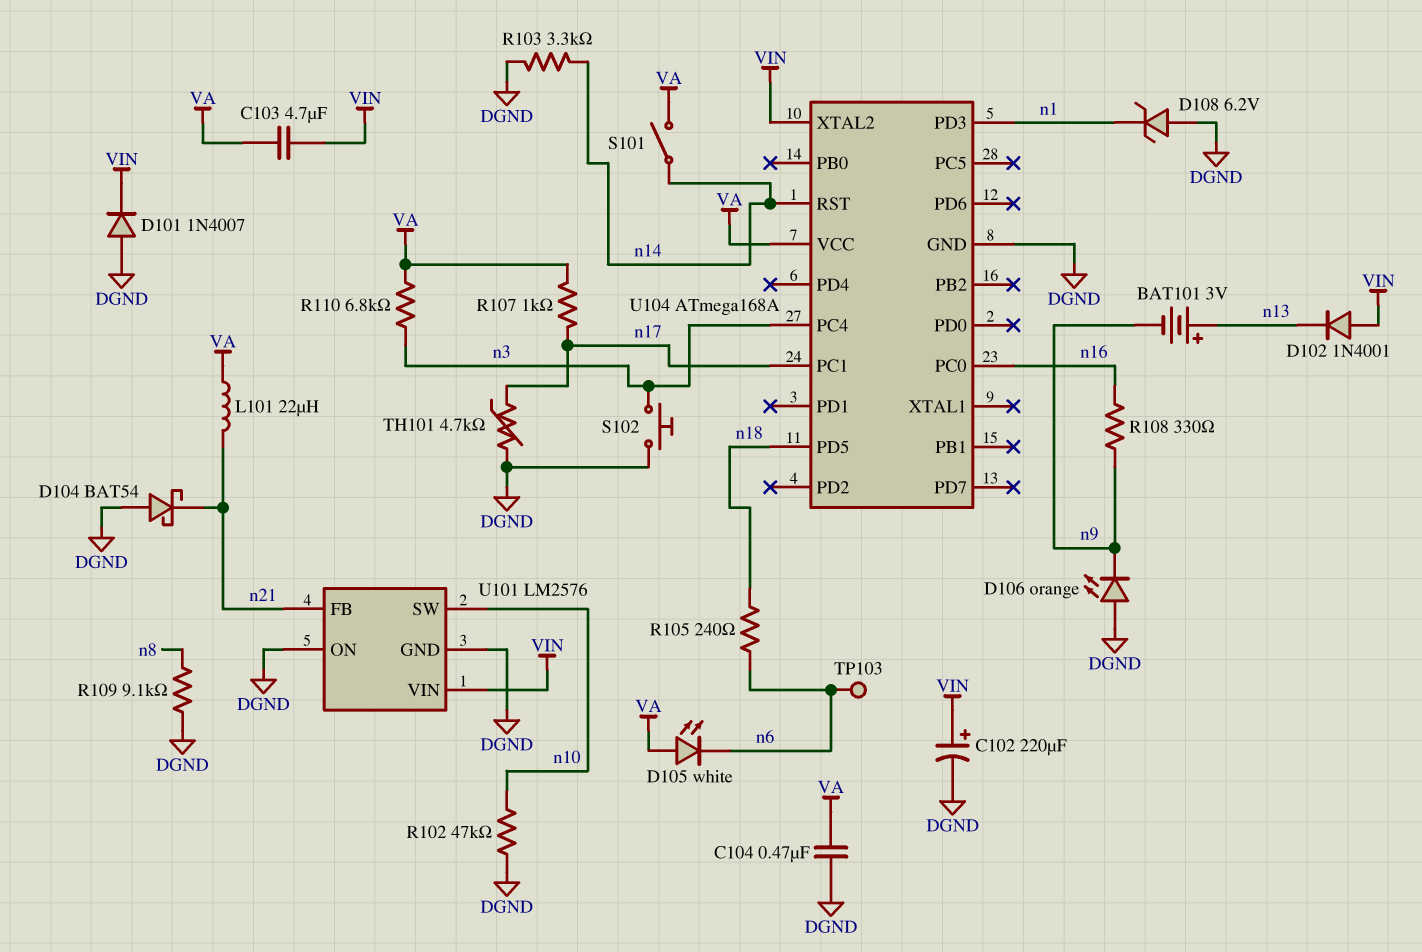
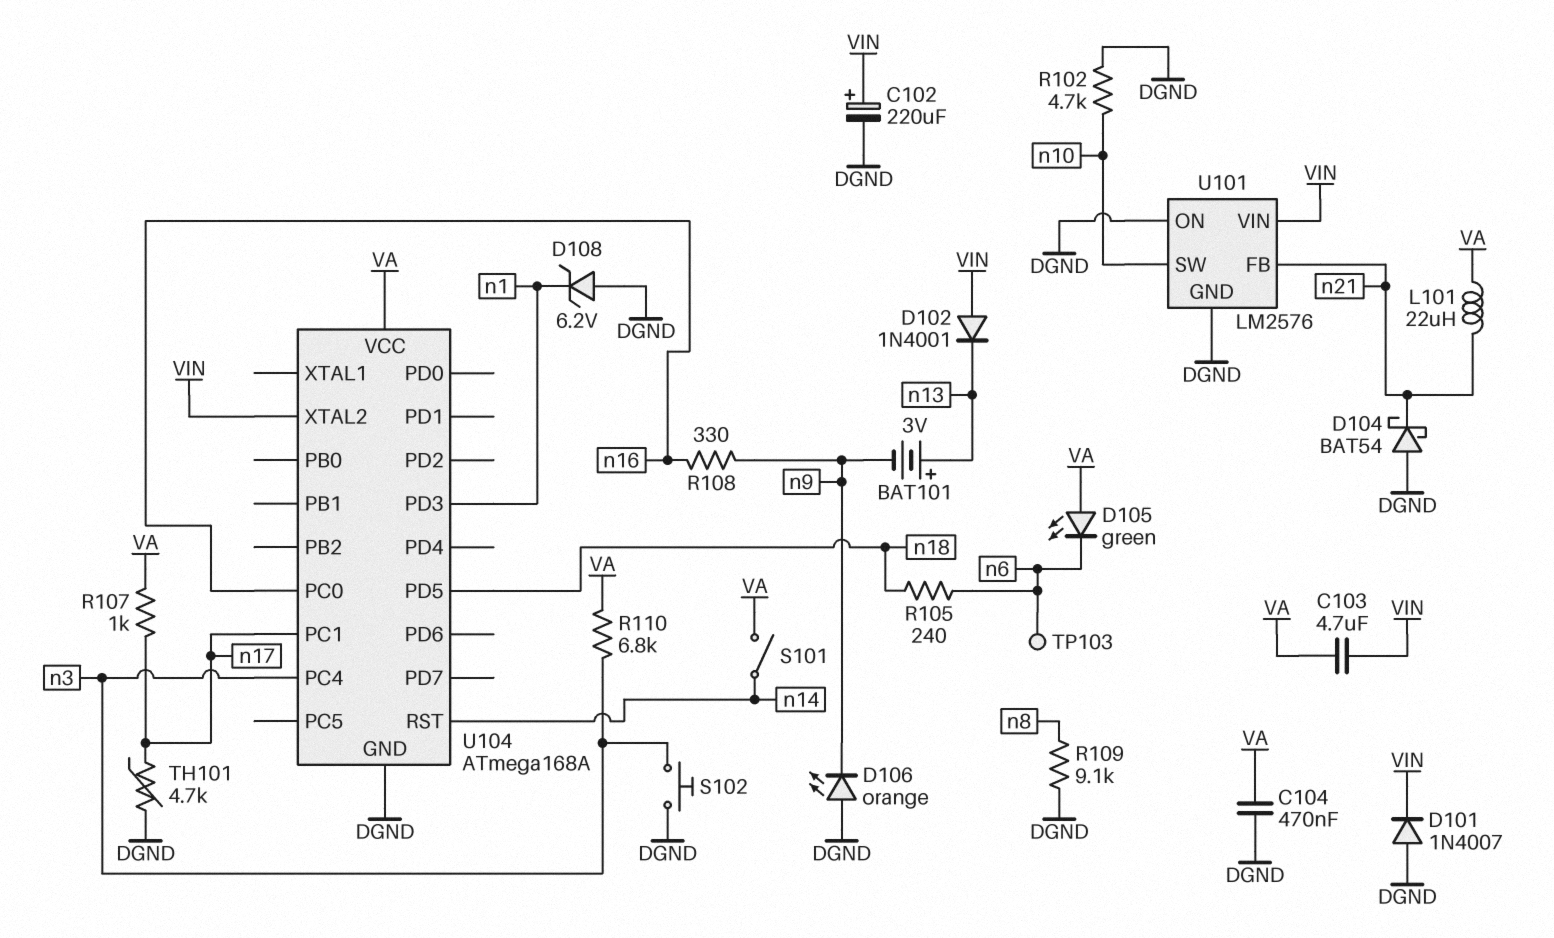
D105: LED white (A VA, K n6) -> LED green (A VA, K n6)
R102: 47k (DGND, n10) -> 4.7k (DGND, n10)
R103: 3.3k (DGND, n14) -> none

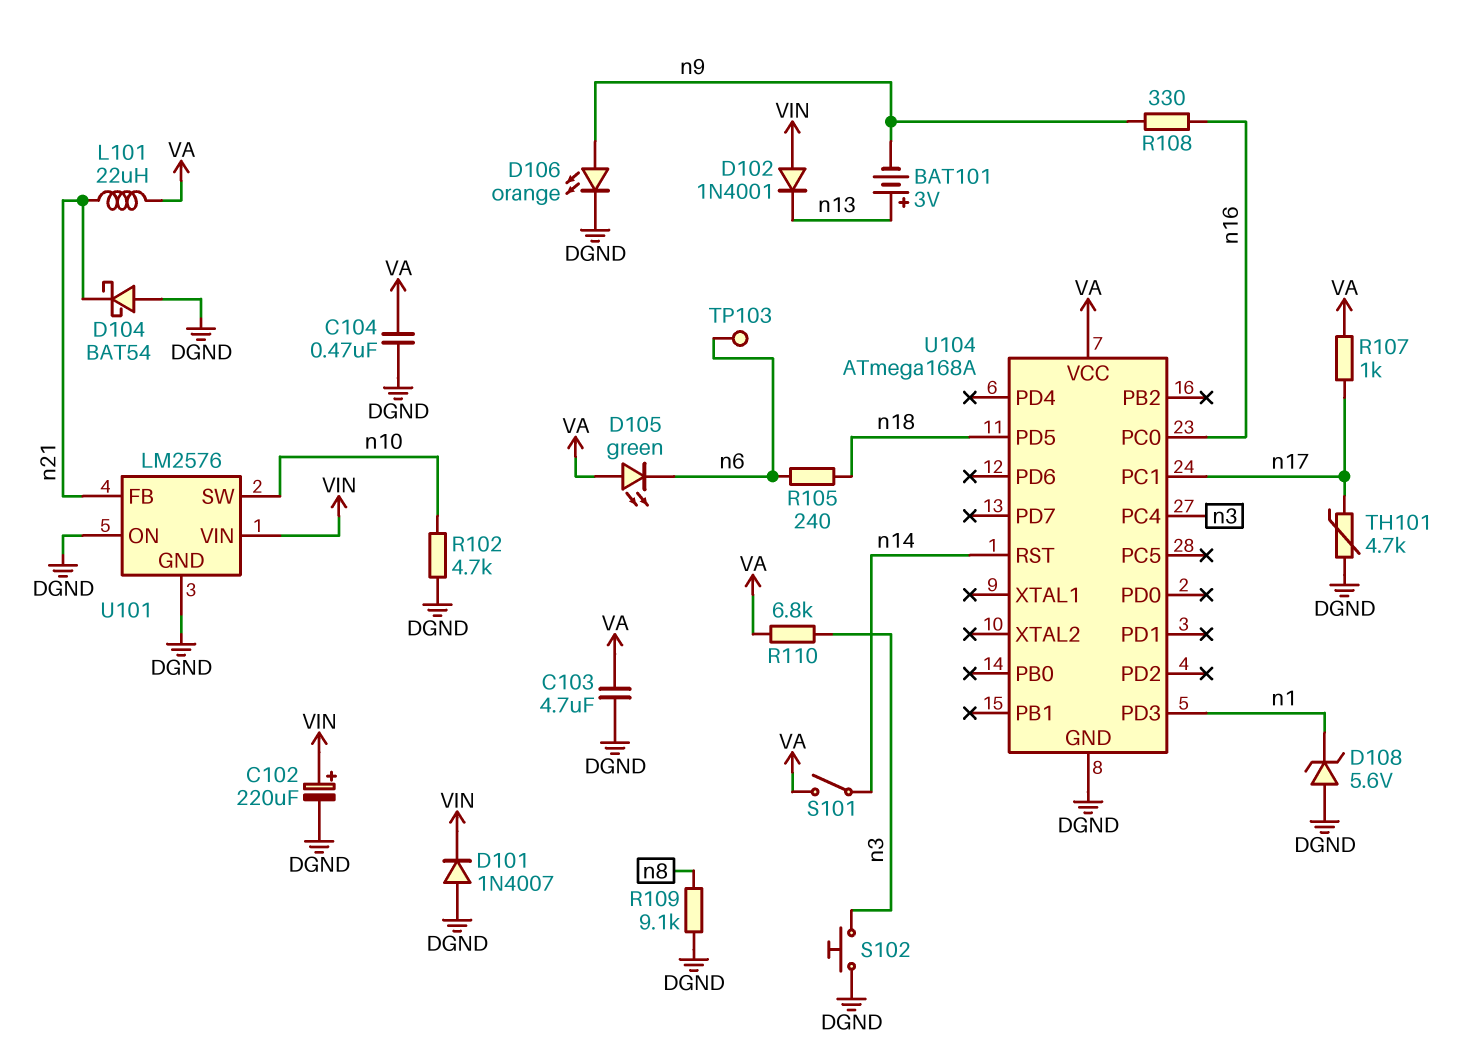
C103: 4.7uF (VA, VIN) -> 4.7uF (DGND, VA)
D106: LED orange (A DGND, K n9) -> LED orange (A n9, K DGND)
D108: zener 6.2V (A DGND, K n1) -> zener 5.6V (A DGND, K n1)
U104 pin XTAL2: VIN -> none

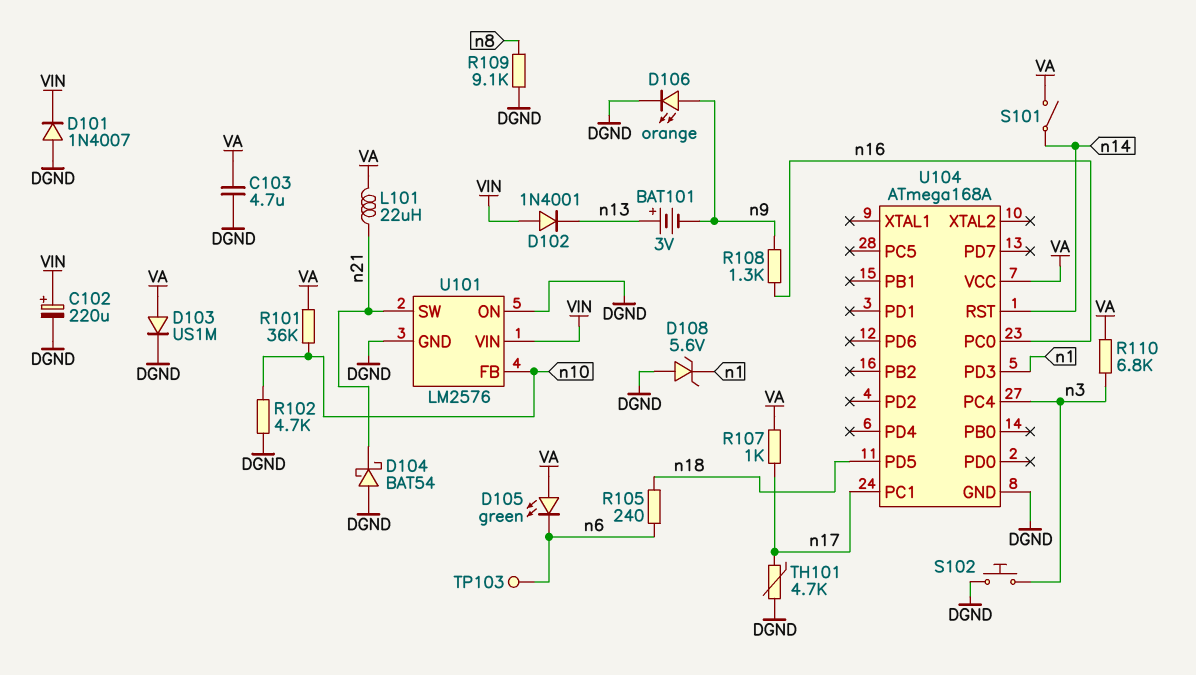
C104: 470nF (DGND, VA) -> none
D103: none -> diode US1M (A VA, K DGND)
R101: none -> 36k (VA, n10)
R108: 330 (n9, n16) -> 1.3k (n9, n16)
U101 pin FB: n21 -> n10
U101 pin SW: n10 -> n21

